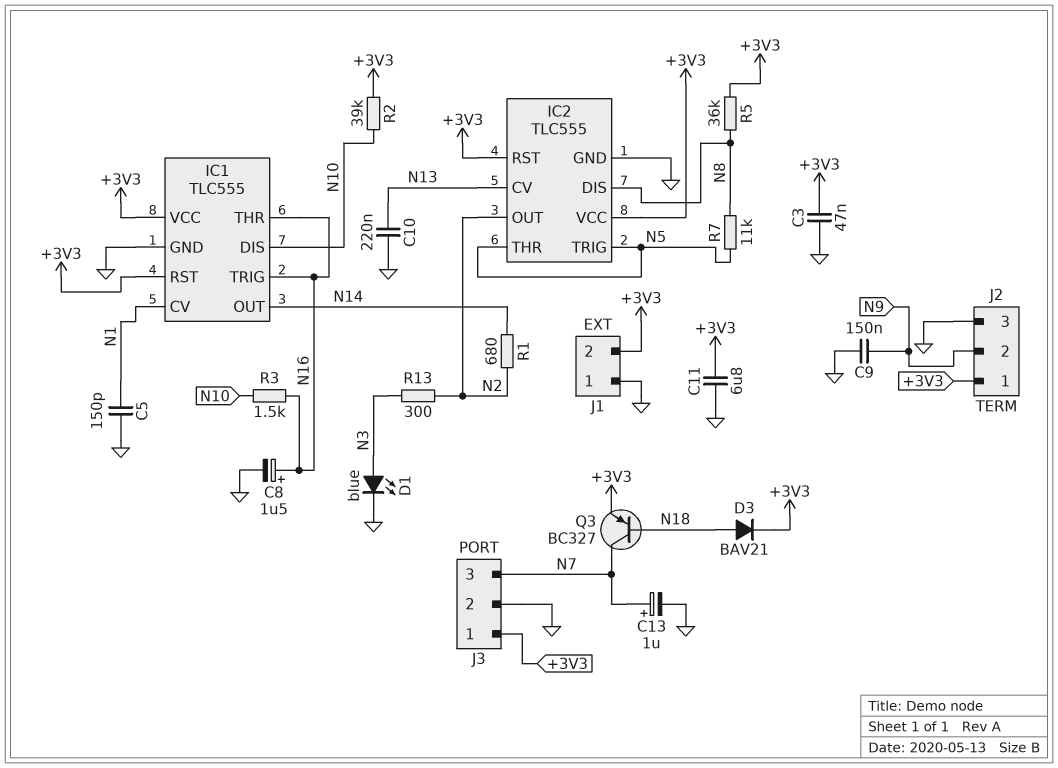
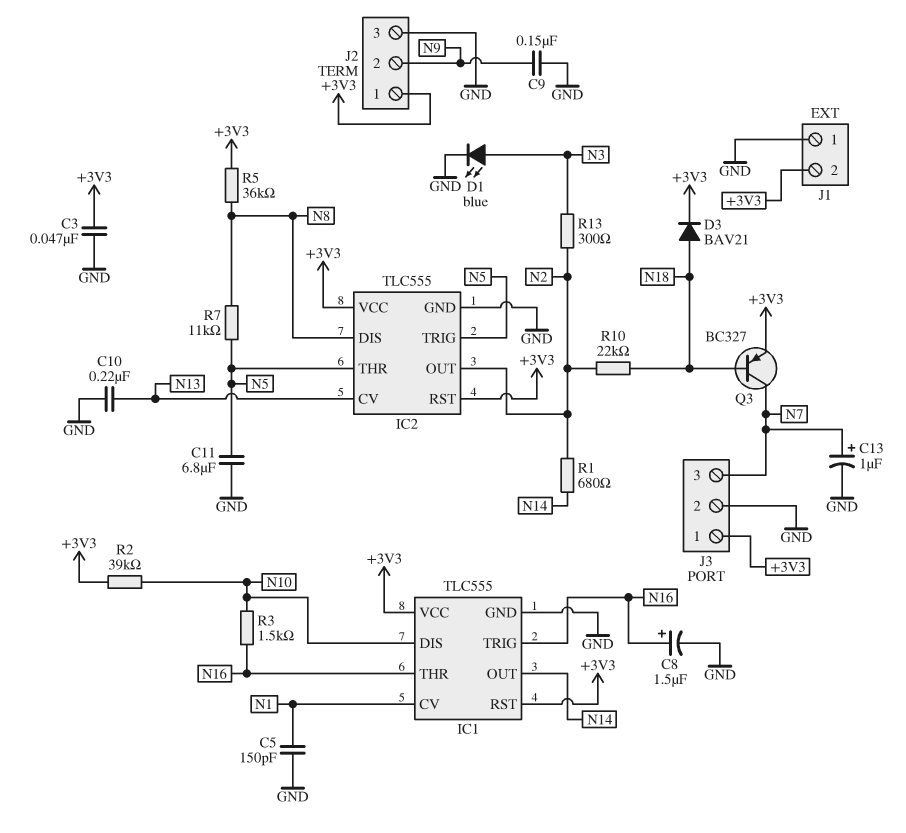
C11: 6.8uF (+3V3, GND) -> 6.8uF (GND, N5)
R10: none -> 22k (N2, N18)

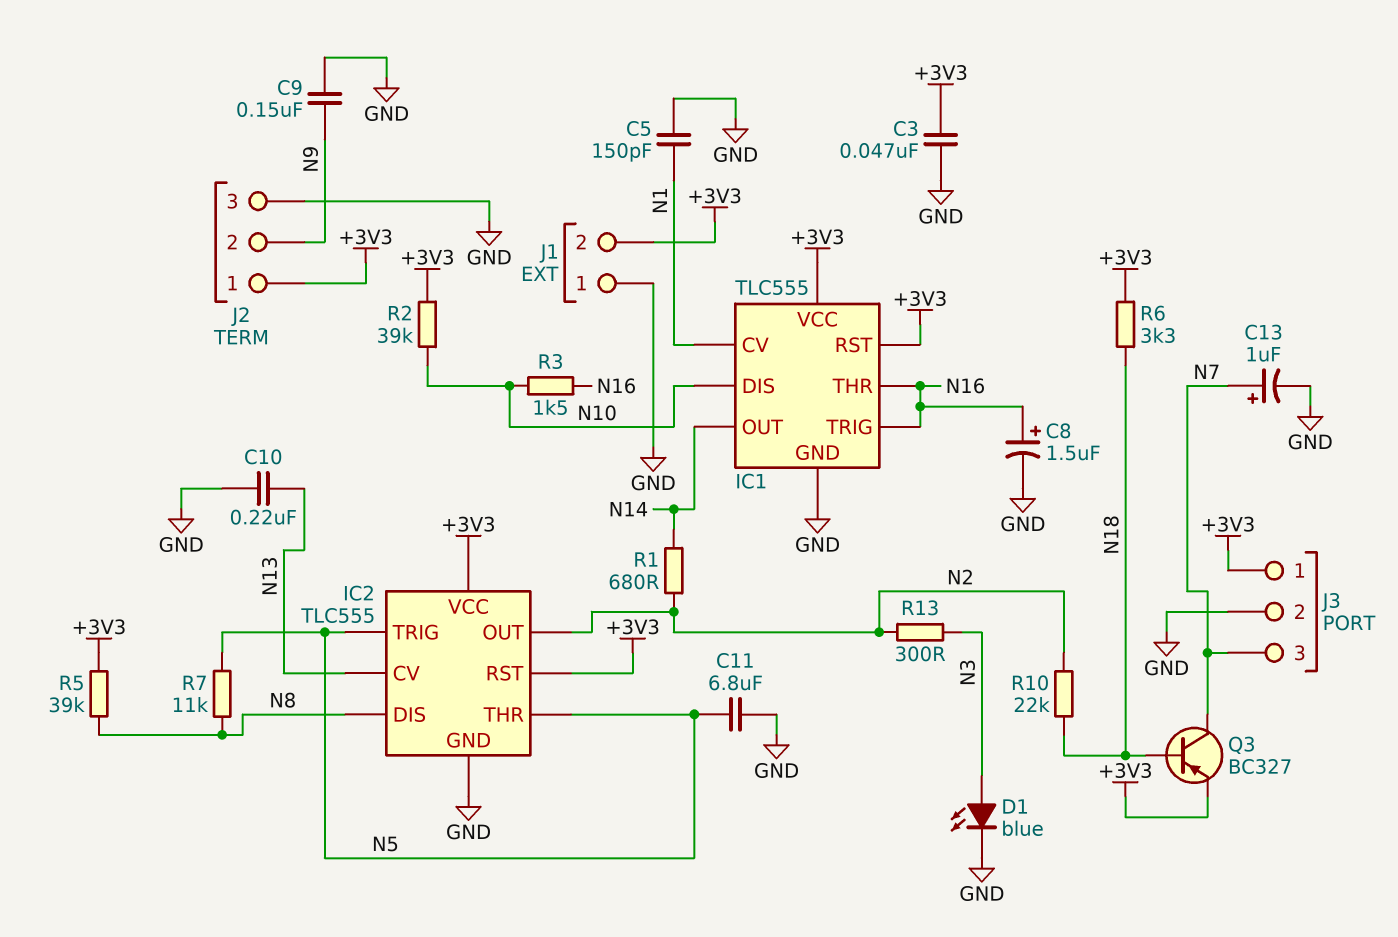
D3: diode BAV21 (A N18, K +3V3) -> none
R5: 36k (+3V3, N8) -> 39k (+3V3, N8)
R6: none -> 3.3k (+3V3, N18)

